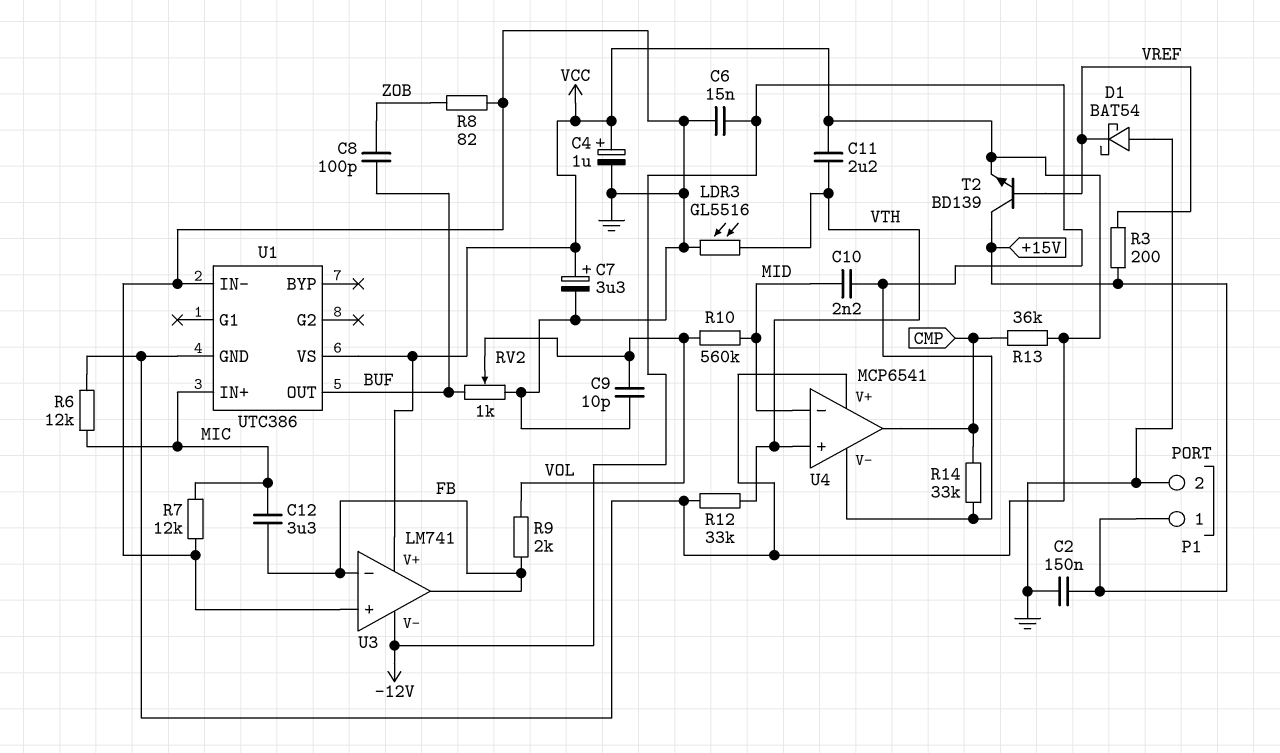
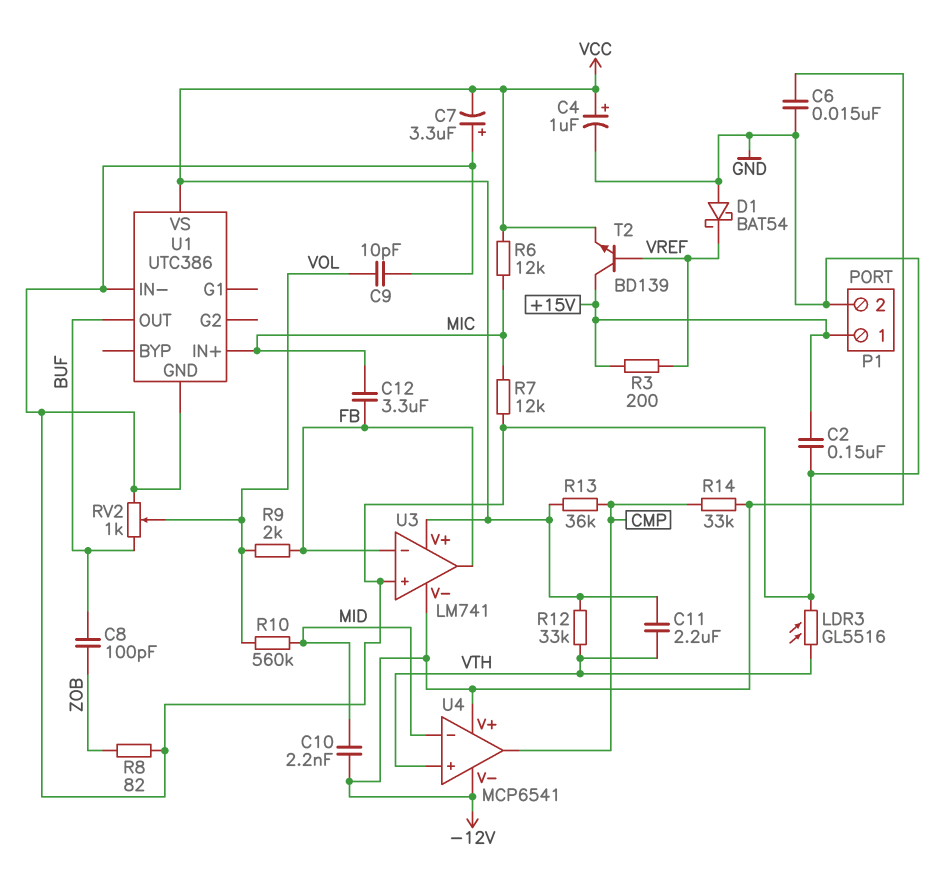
C7: 3.3uF (plus VCC, minus GND) -> 3.3uF (plus GND, minus VCC)
U1 pin GND: VCC -> GND
U4 pin V+: VCC -> -12V

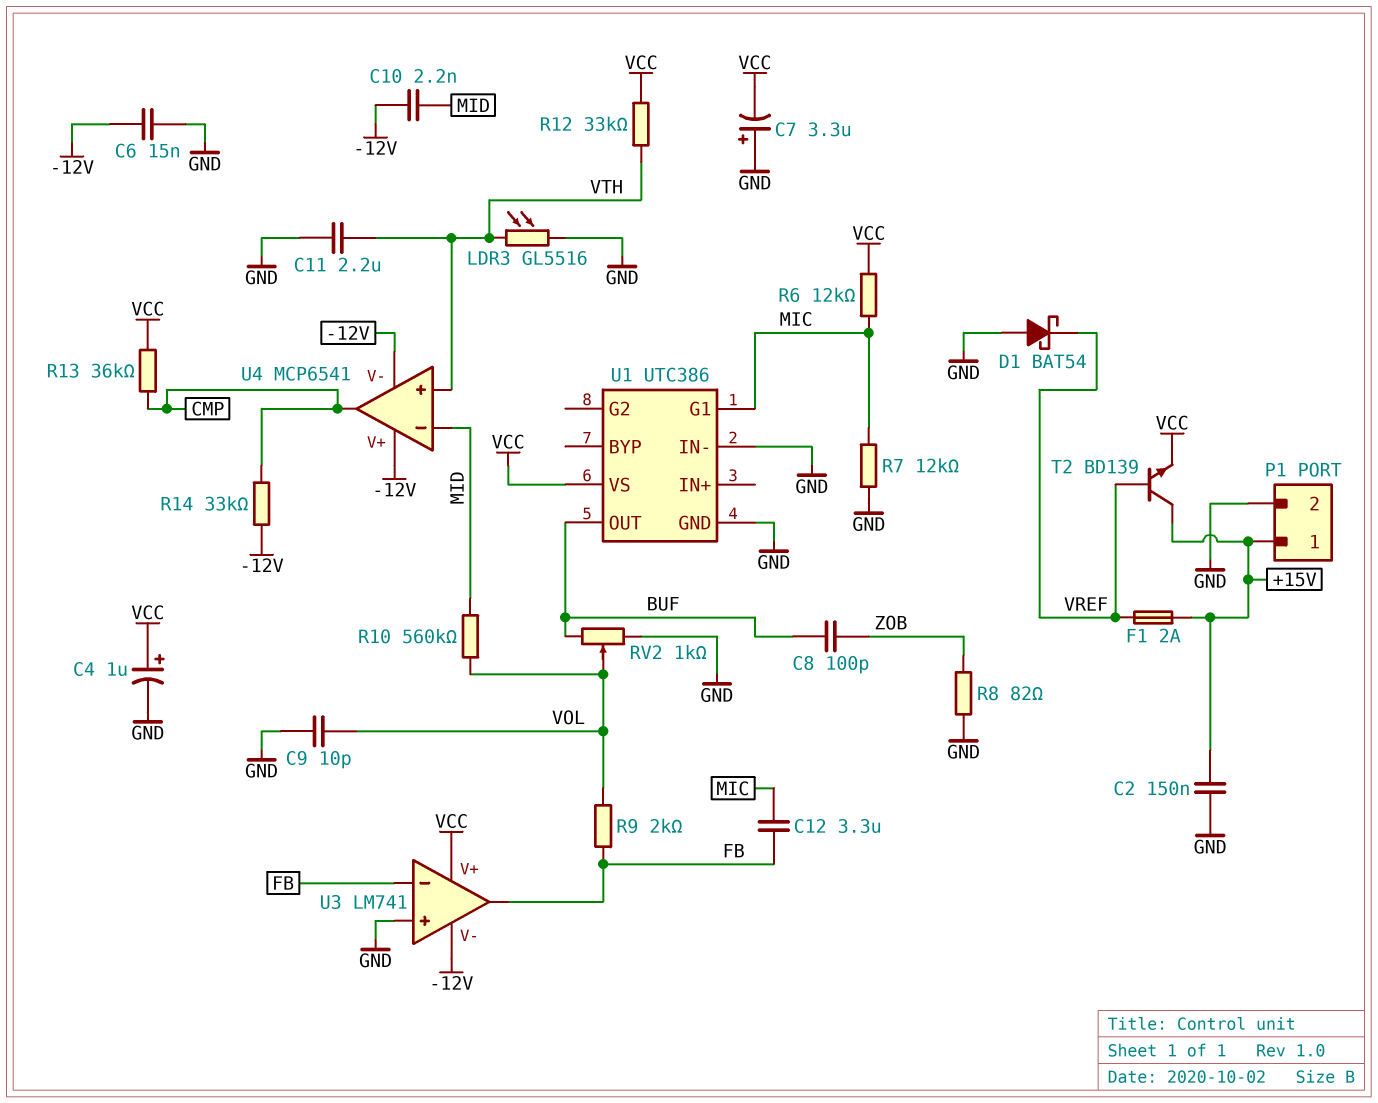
C11: 2.2uF (VCC, VTH) -> 2.2uF (GND, VTH)
F1: none -> 2A (+15V, VREF)
R3: 200 (+15V, VREF) -> none
U1 pin G1: none -> MIC
U1 pin IN+: MIC -> none

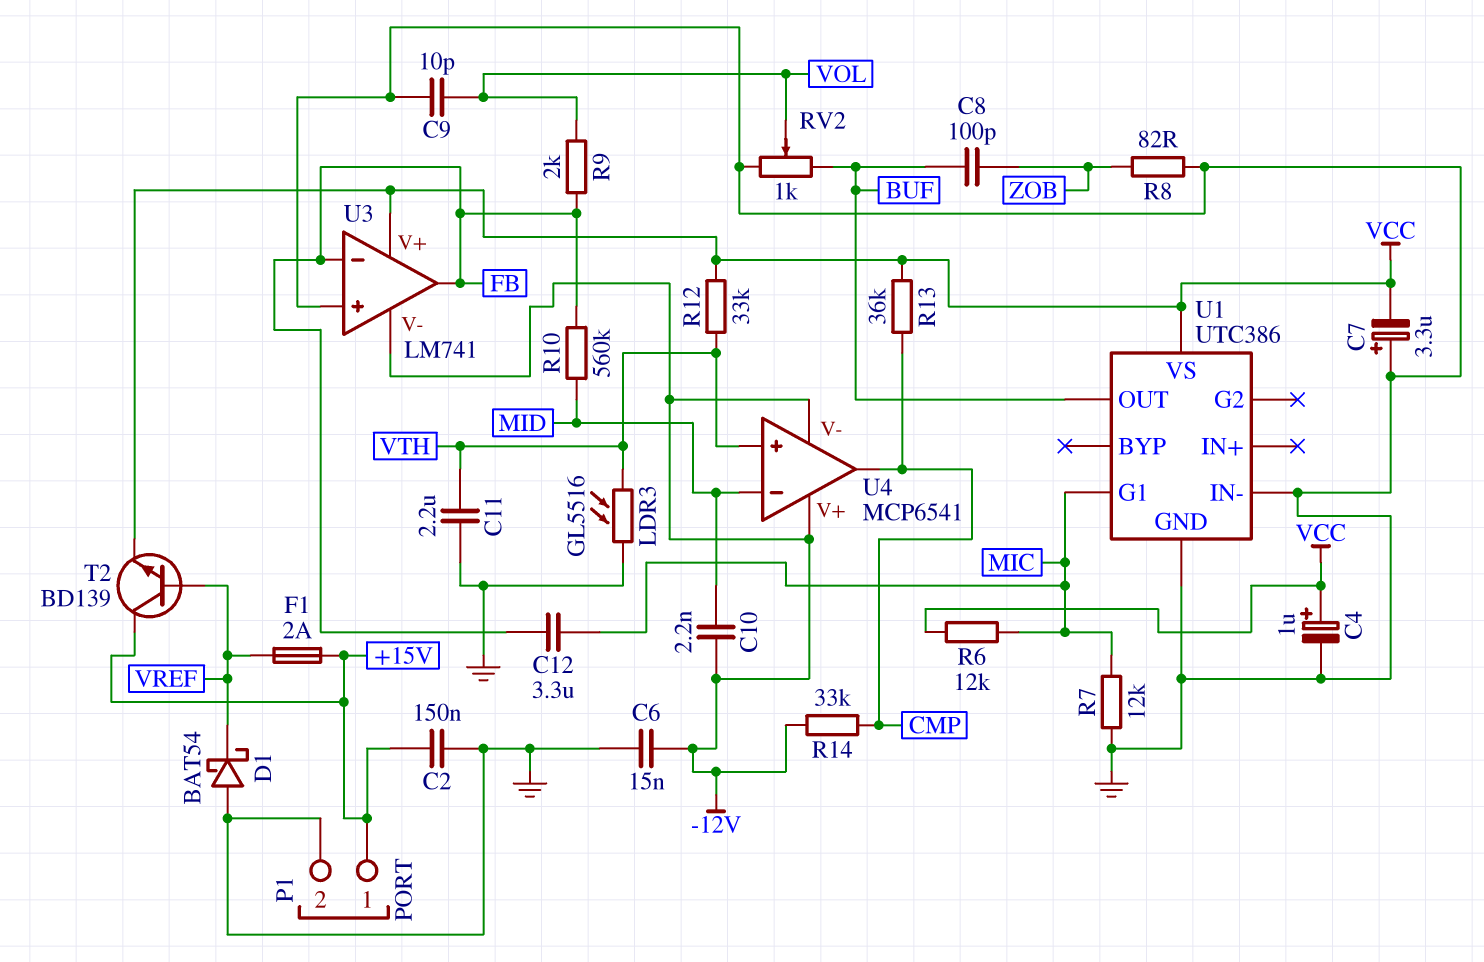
R10: 560k (MID, VOL) -> 560k (FB, MID)

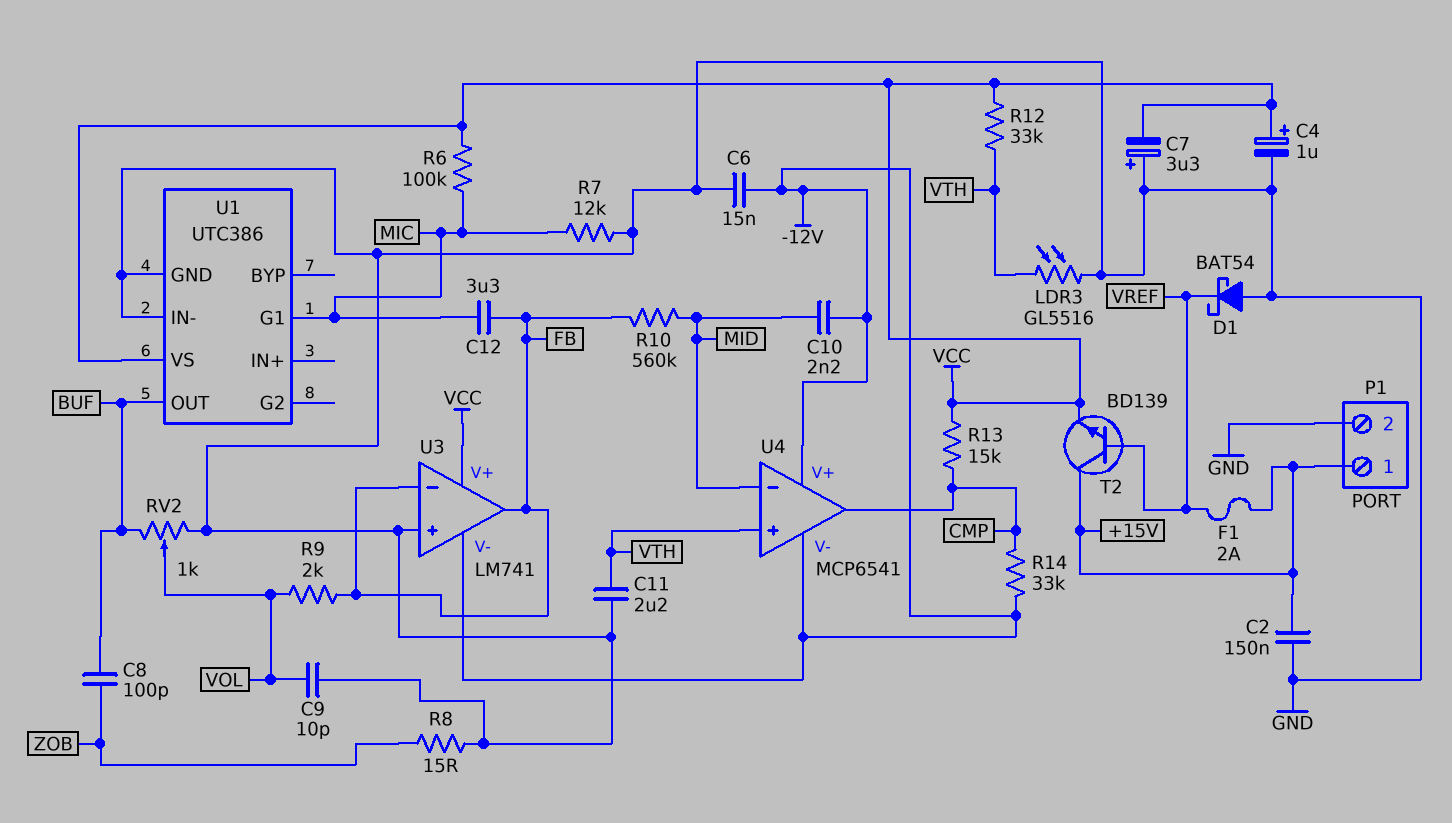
R6: 12k (MIC, VCC) -> 100k (MIC, VCC)
R8: 82 (GND, ZOB) -> 15 (GND, ZOB)
R13: 36k (CMP, VCC) -> 15k (CMP, VCC)

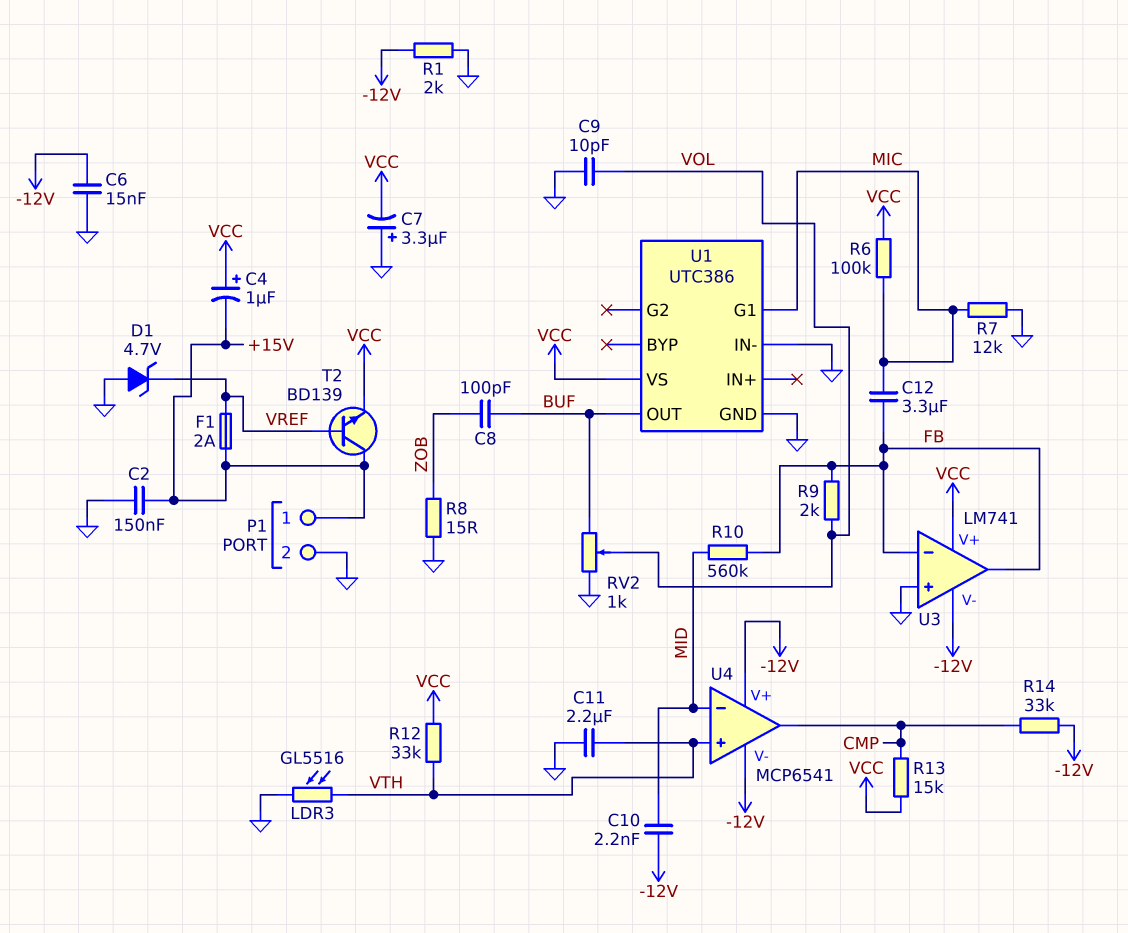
C4: 1uF (plus VCC, minus GND) -> 1uF (plus VCC, minus +15V)
D1: schottky BAT54 (A GND, K VREF) -> zener 4.7V (A GND, K VREF)
R1: none -> 2k (-12V, GND)

